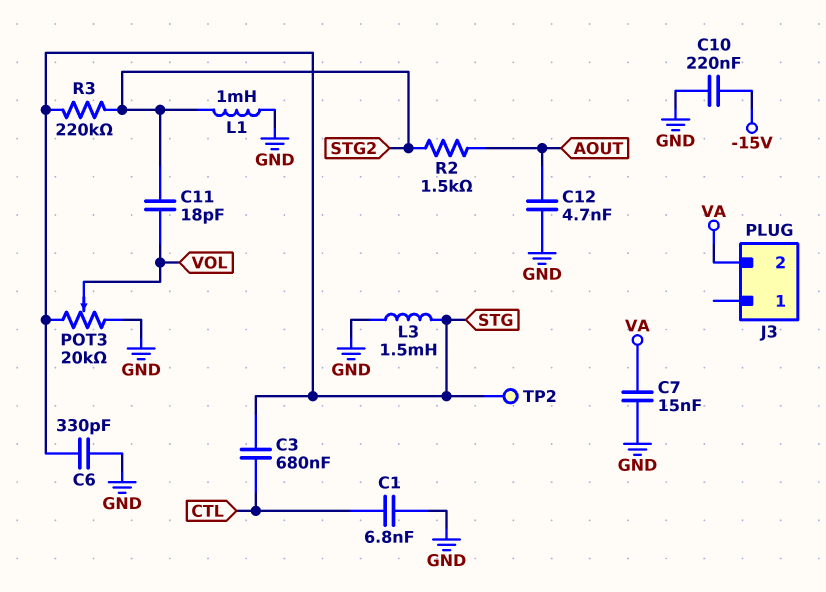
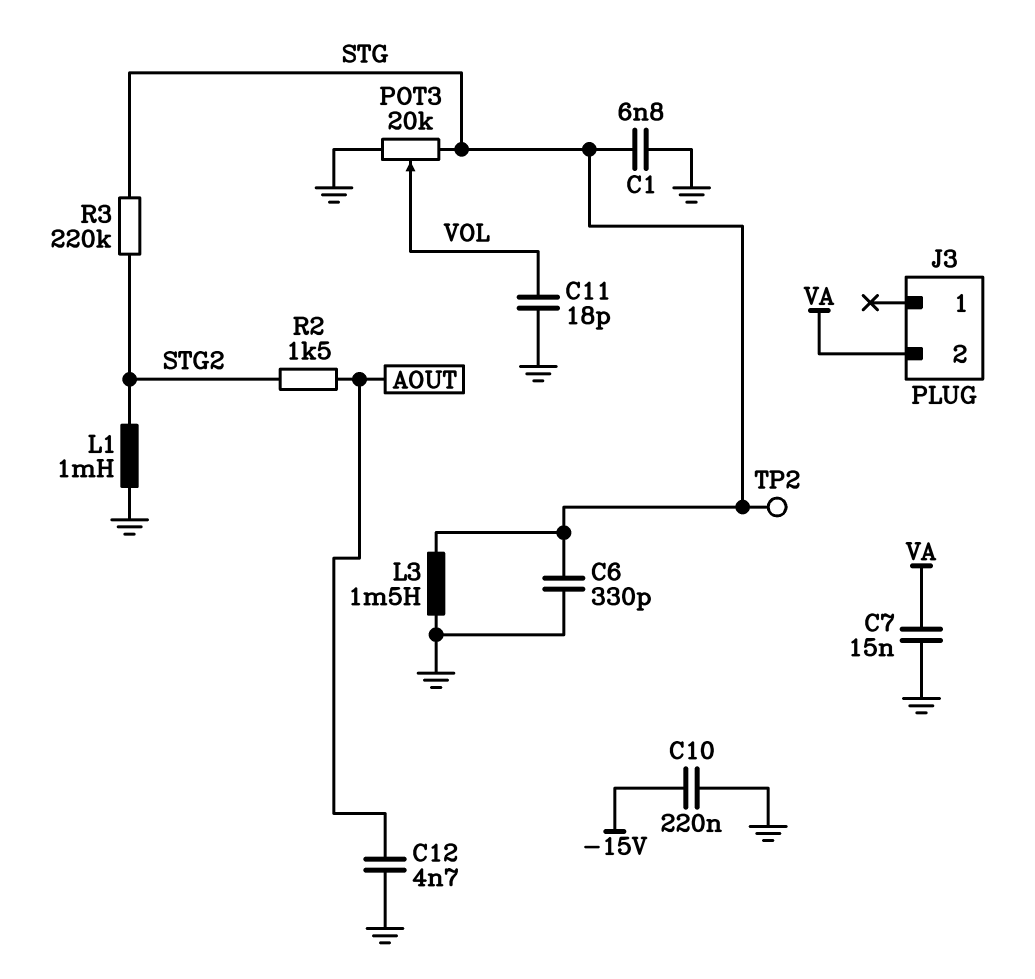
C1: 6.8nF (CTL, GND) -> 6.8nF (GND, STG)
C3: 680nF (CTL, STG) -> none
C11: 18pF (STG2, VOL) -> 18pF (GND, VOL)

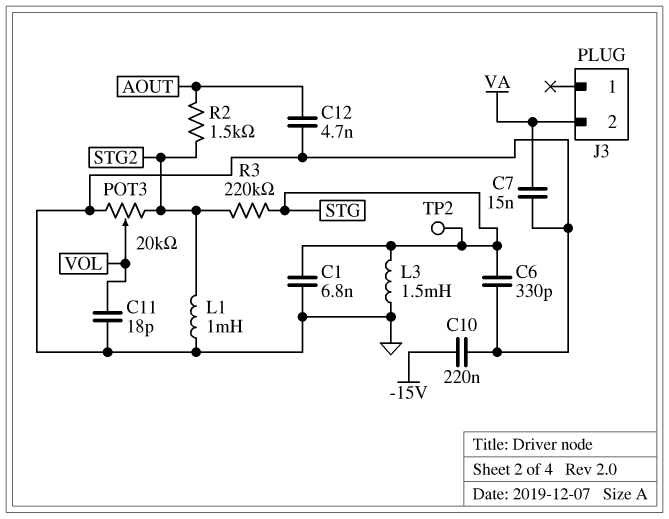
POT3: 20k (GND, STG, wiper VOL) -> 20k (GND, STG2, wiper VOL)

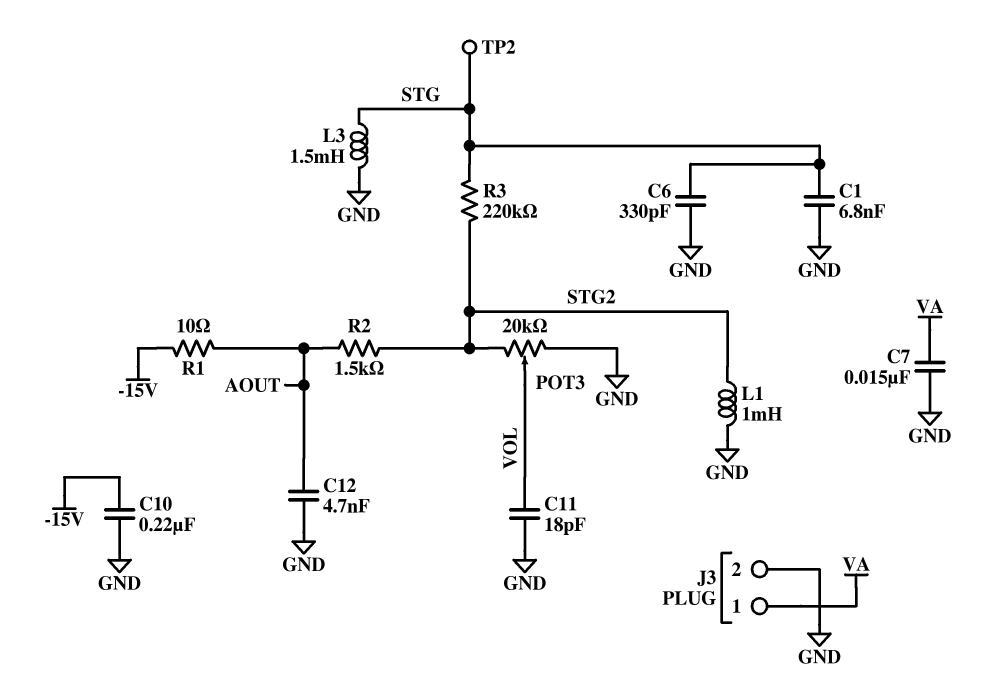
J3 pin 1: none -> VA
J3 pin 2: VA -> GND
R1: none -> 10 (-15V, AOUT)

